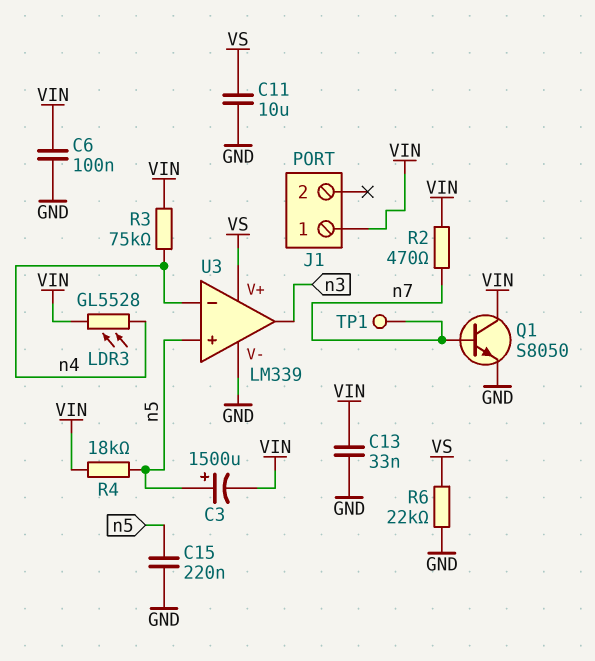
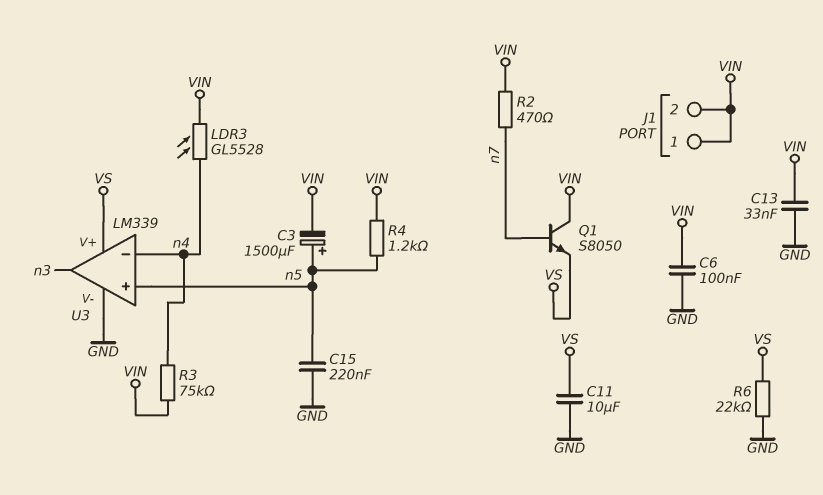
J1 pin 2: none -> VIN
Q1: NPN S8050 (B n7, C VIN, E GND) -> NPN S8050 (B n7, C VIN, E VS)
R4: 18k (VIN, n5) -> 1.2k (VIN, n5)
TP1: test point (n7) -> none

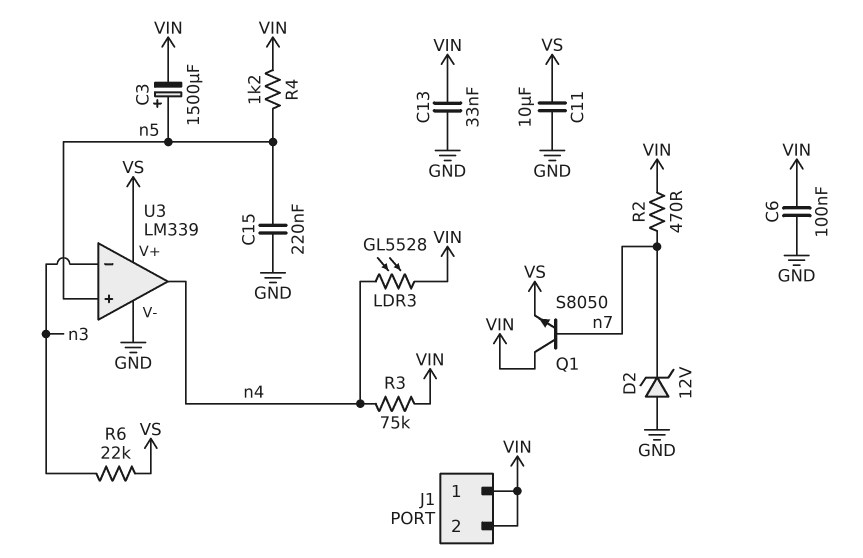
D2: none -> zener 12V (A GND, K n7)
R6: 22k (GND, VS) -> 22k (VS, n3)
U3 pin in-: n4 -> n3
U3 pin out: n3 -> n4

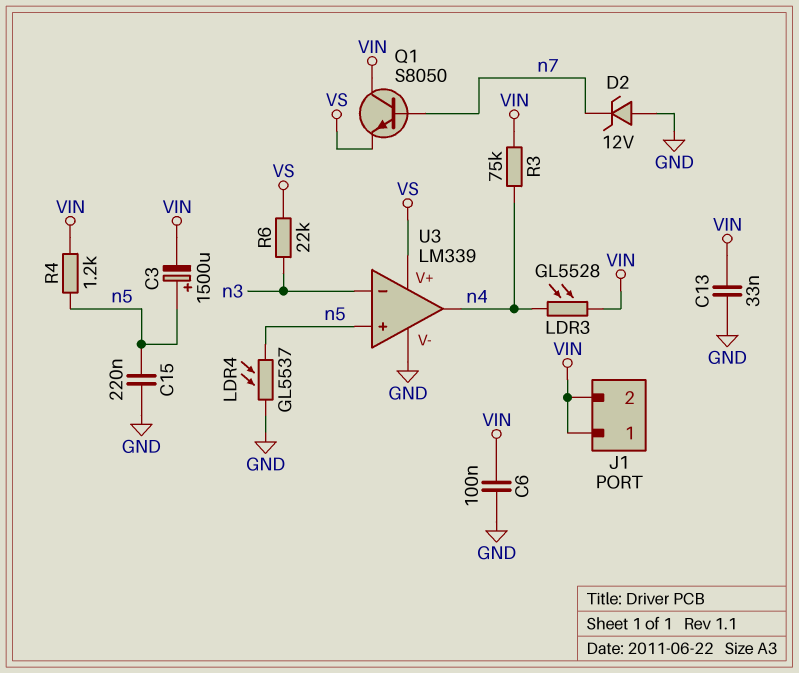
C11: 10uF (GND, VS) -> none
LDR4: none -> GL5537 (GND, n5)
R2: 470 (VIN, n7) -> none

